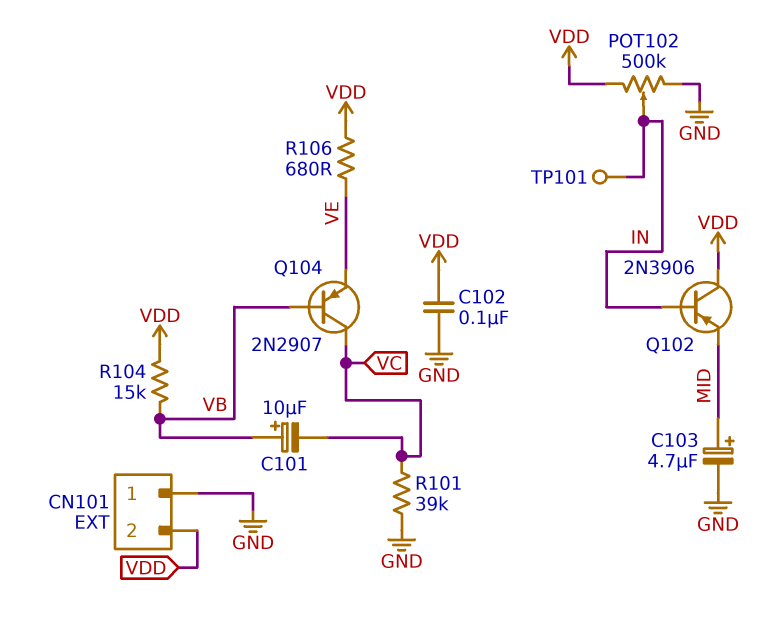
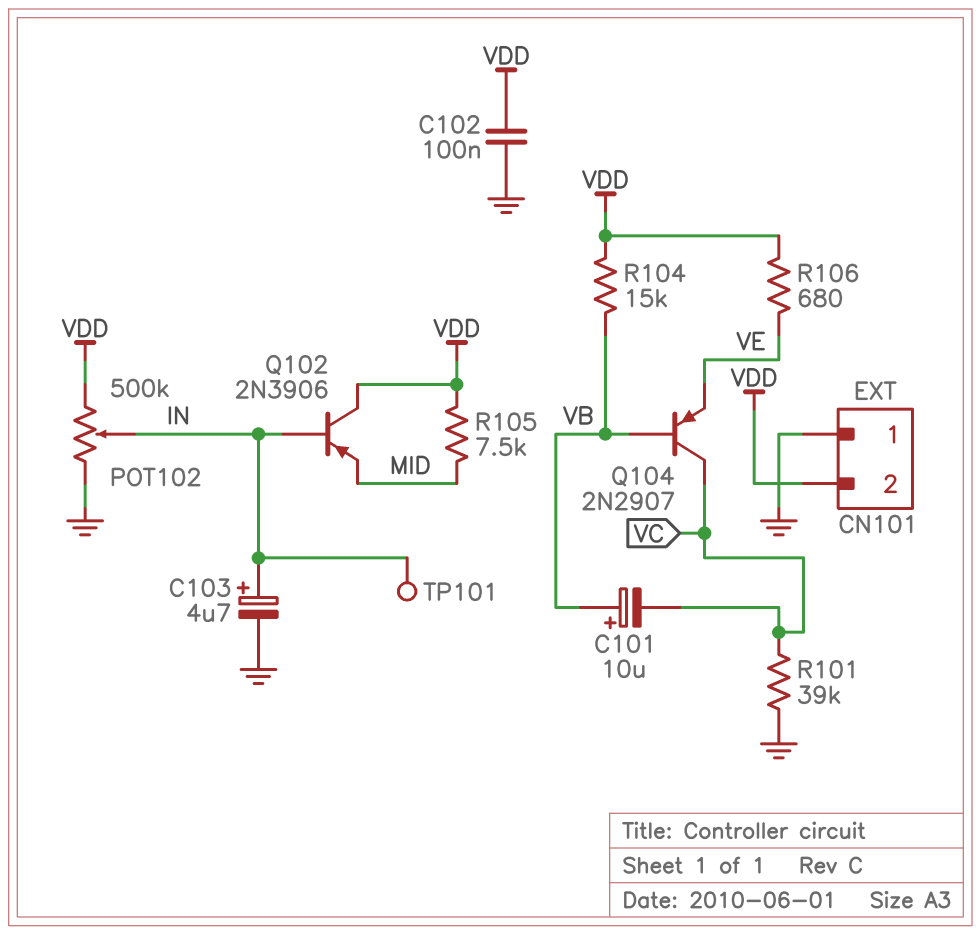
C103: 4.7uF (plus MID, minus GND) -> 4.7uF (plus IN, minus GND)
R105: none -> 7.5k (MID, VDD)

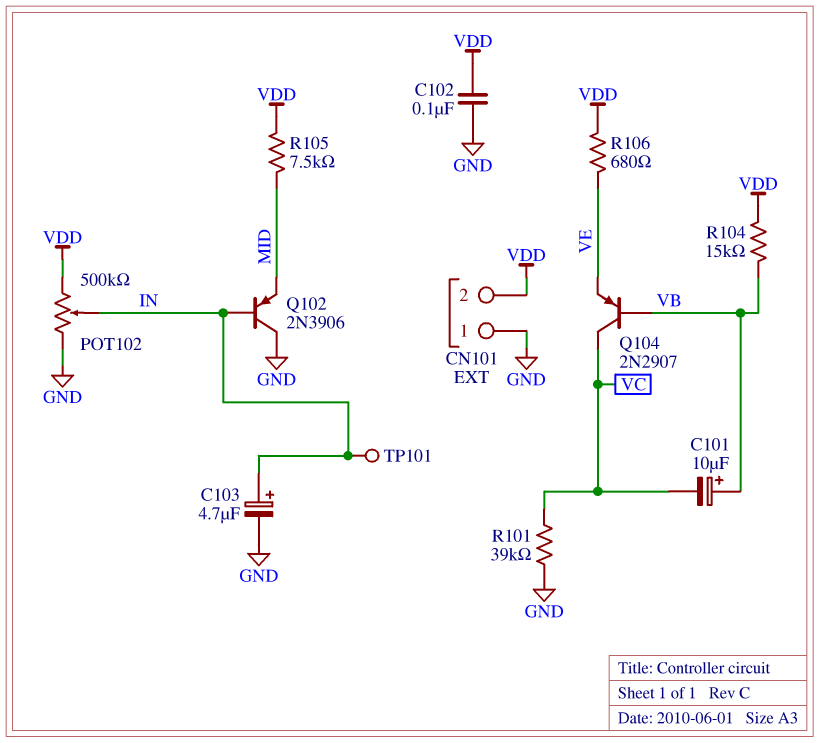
Q102: PNP 2N3906 (B IN, C VDD, E MID) -> PNP 2N3906 (B IN, C GND, E MID)

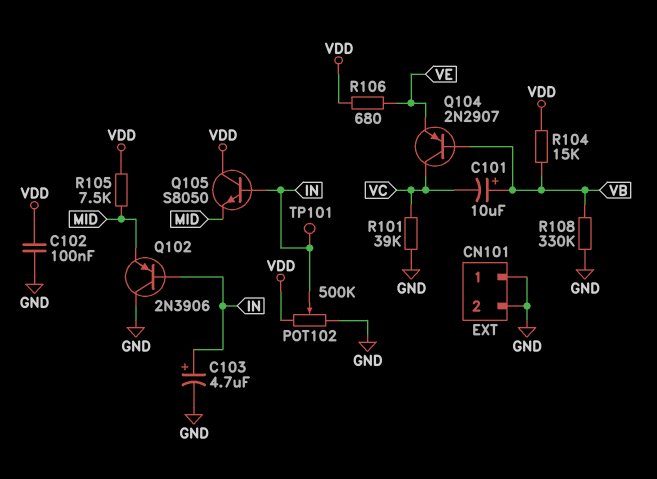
CN101 pin 2: VDD -> GND
Q105: none -> NPN S8050 (B IN, C VDD, E MID)
R108: none -> 330k (GND, VB)

